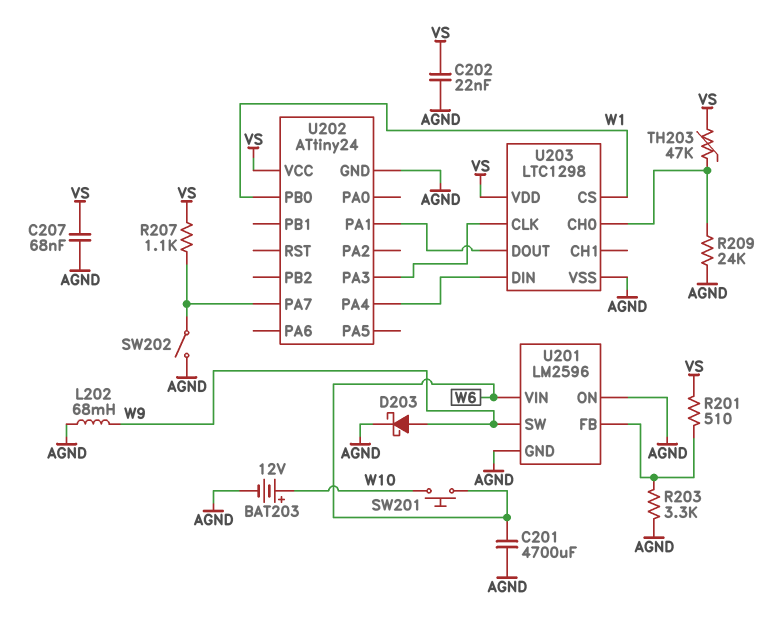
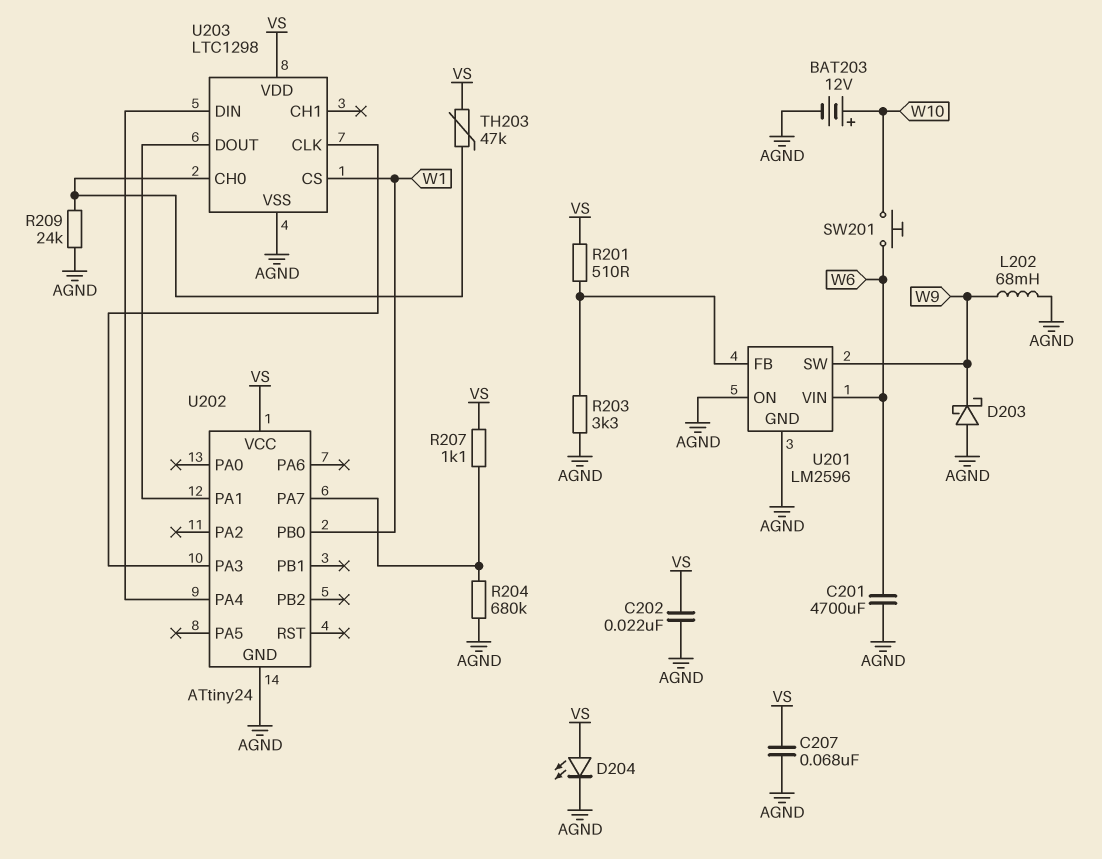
D203: schottky (A W9, K AGND) -> schottky (A AGND, K W9)
D204: none -> LED (A VS, K AGND)
R204: none -> 680k (AGND, U202/PA7)
SW202: switch (AGND, U202/PA7) -> none

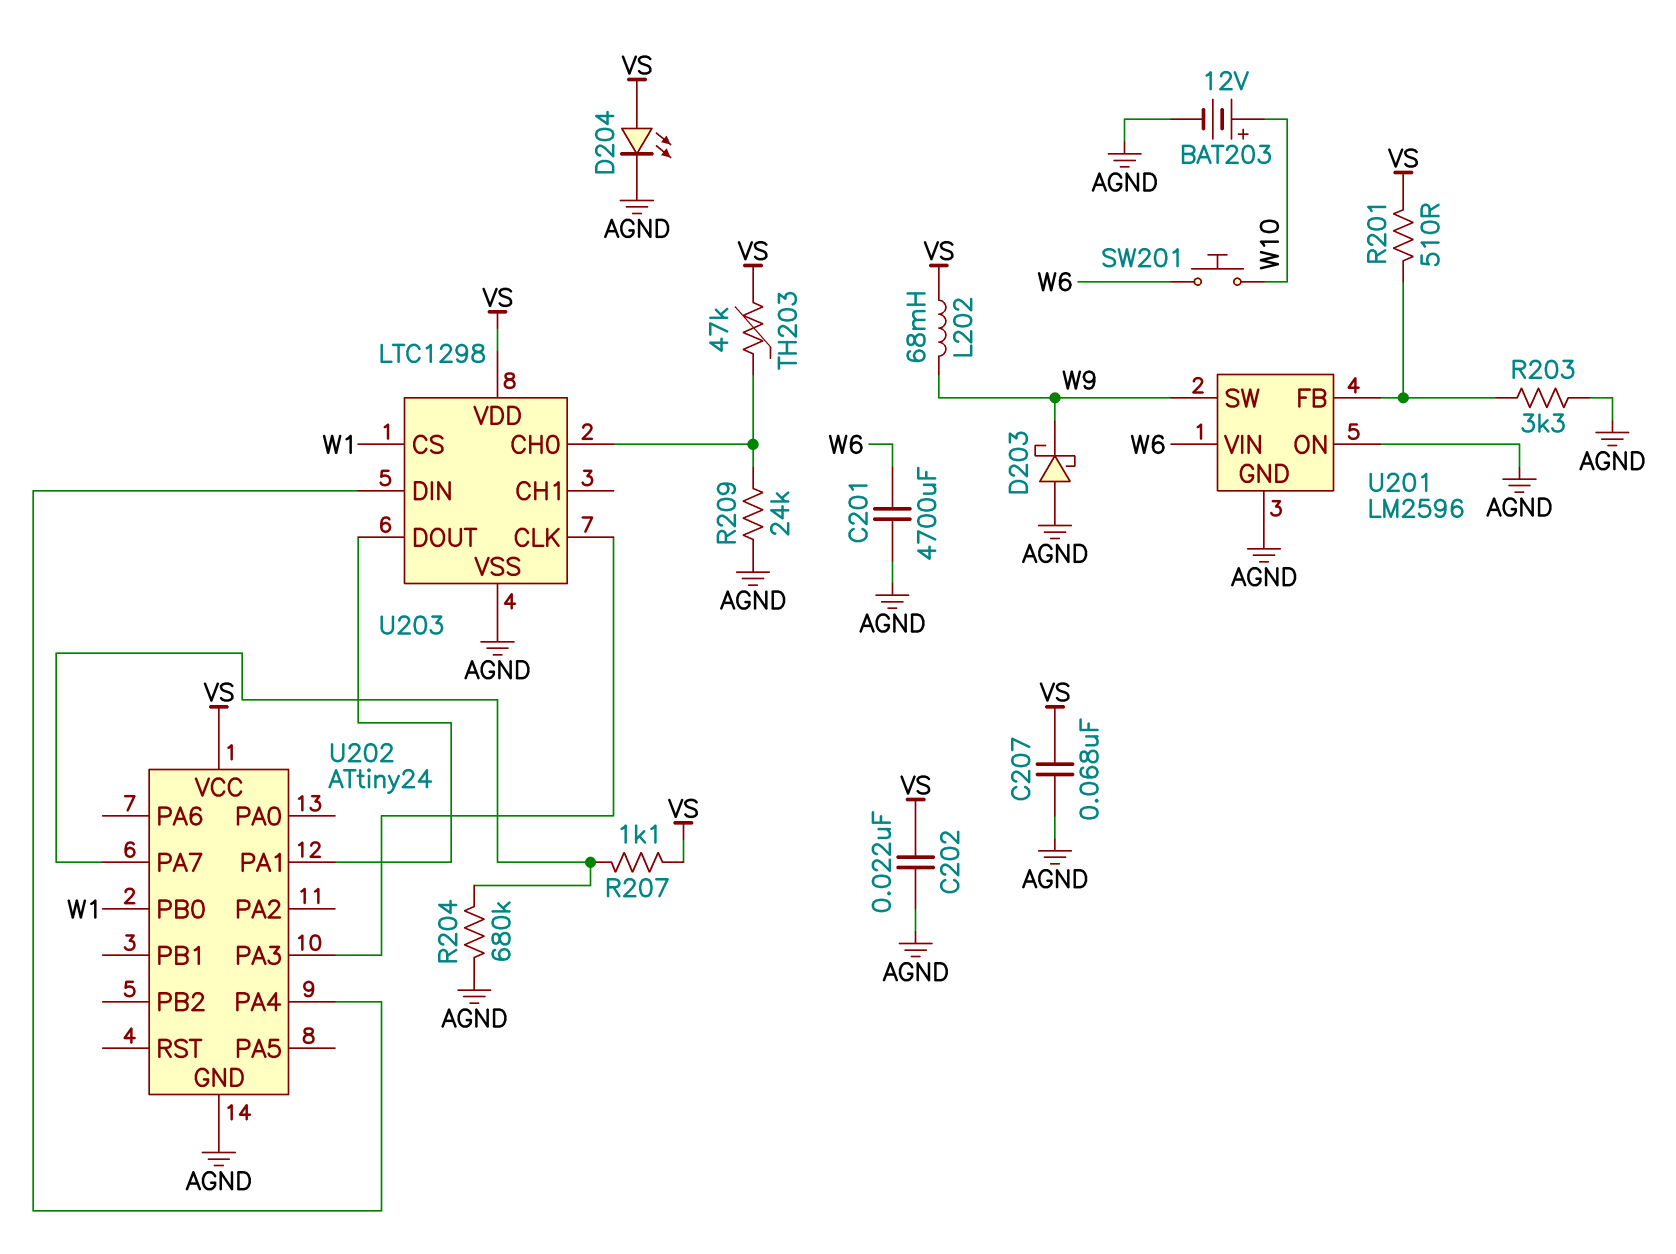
L202: 68mH (AGND, W9) -> 68mH (VS, W9)

